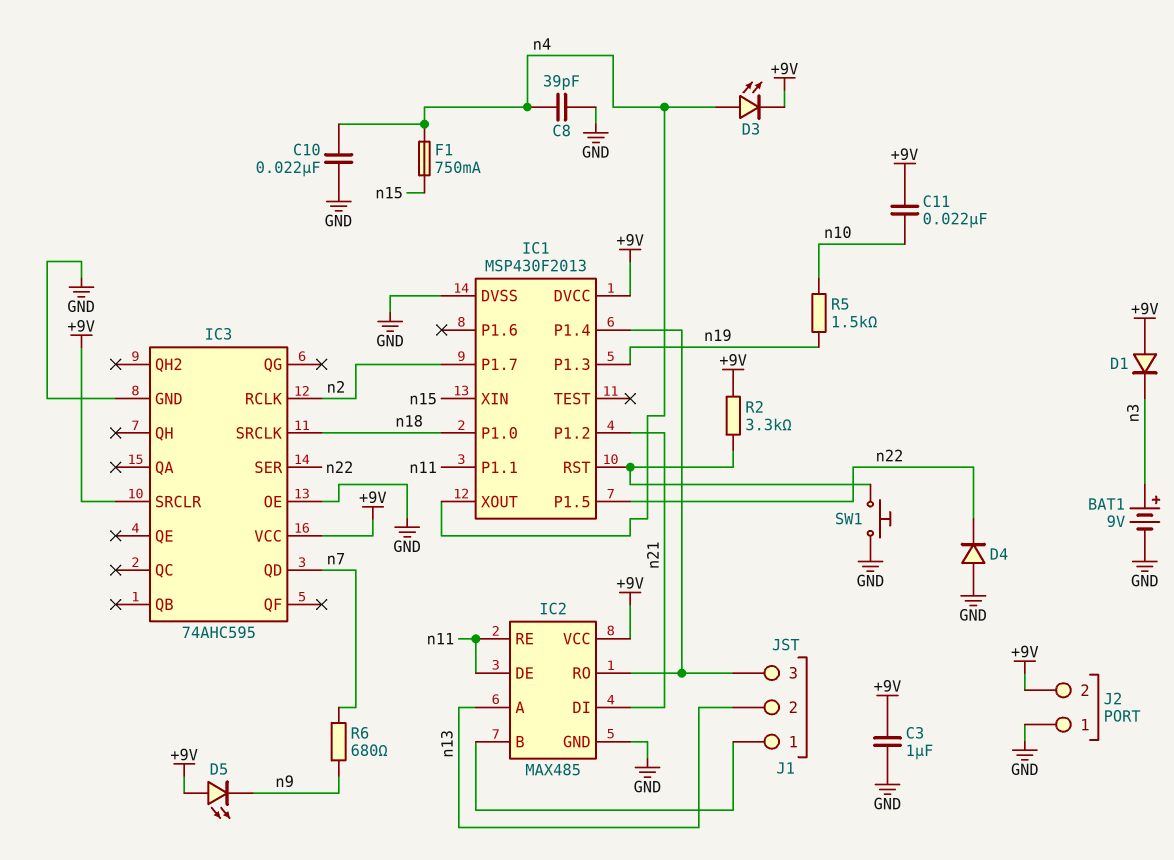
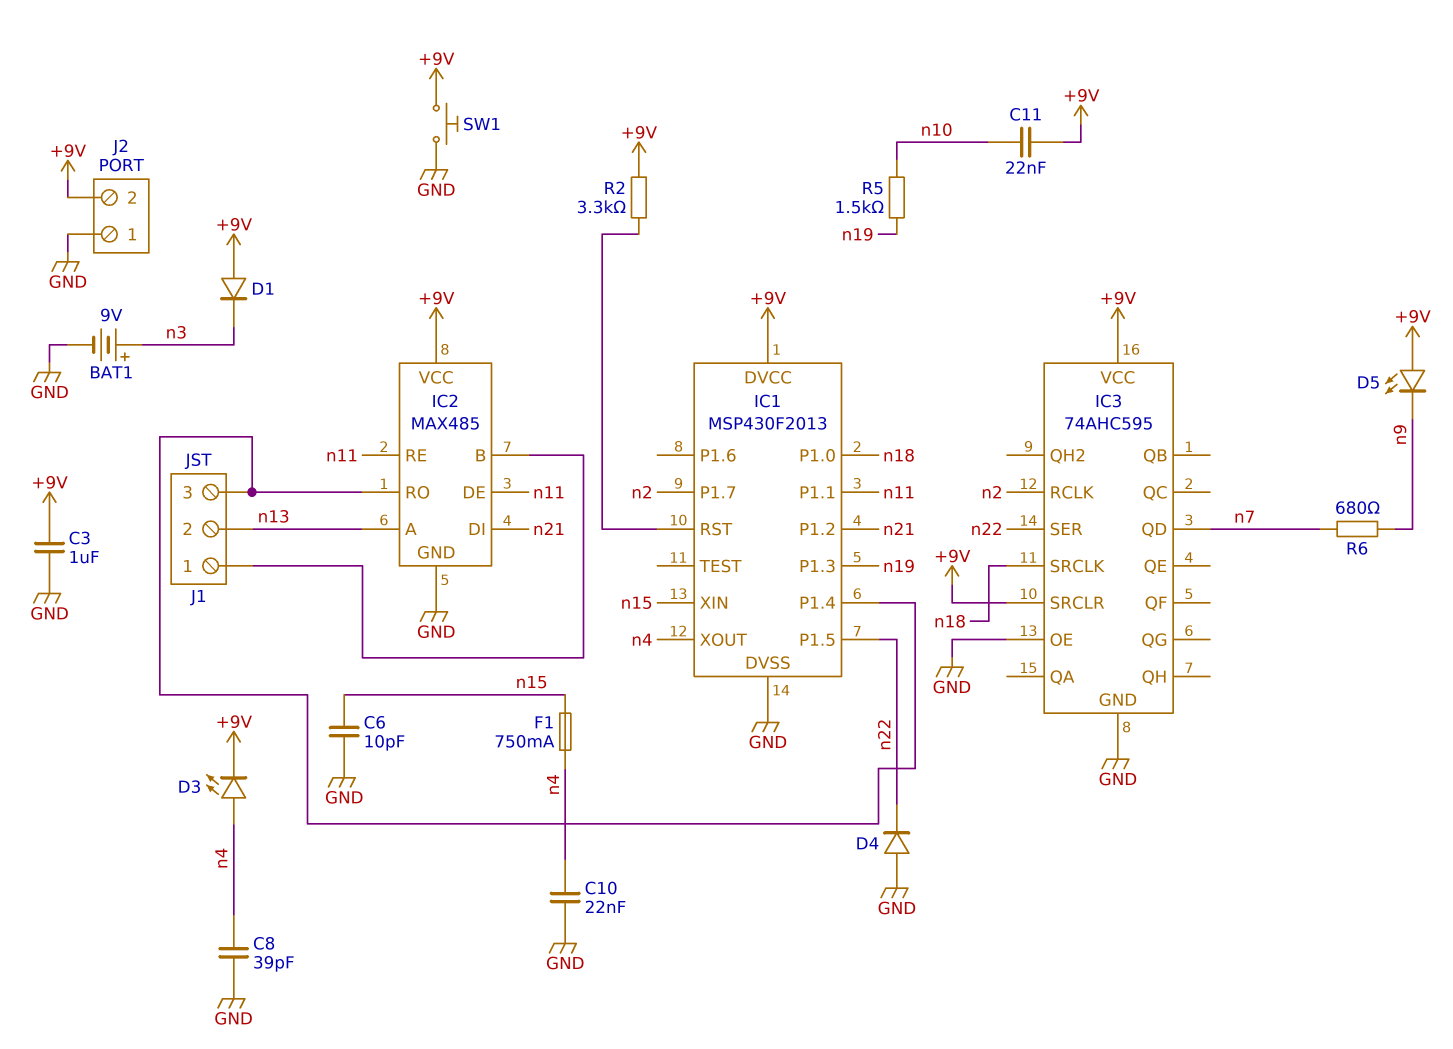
C6: none -> 10pF (GND, n15)
SW1: button (GND, IC1/RST) -> button (+9V, GND)

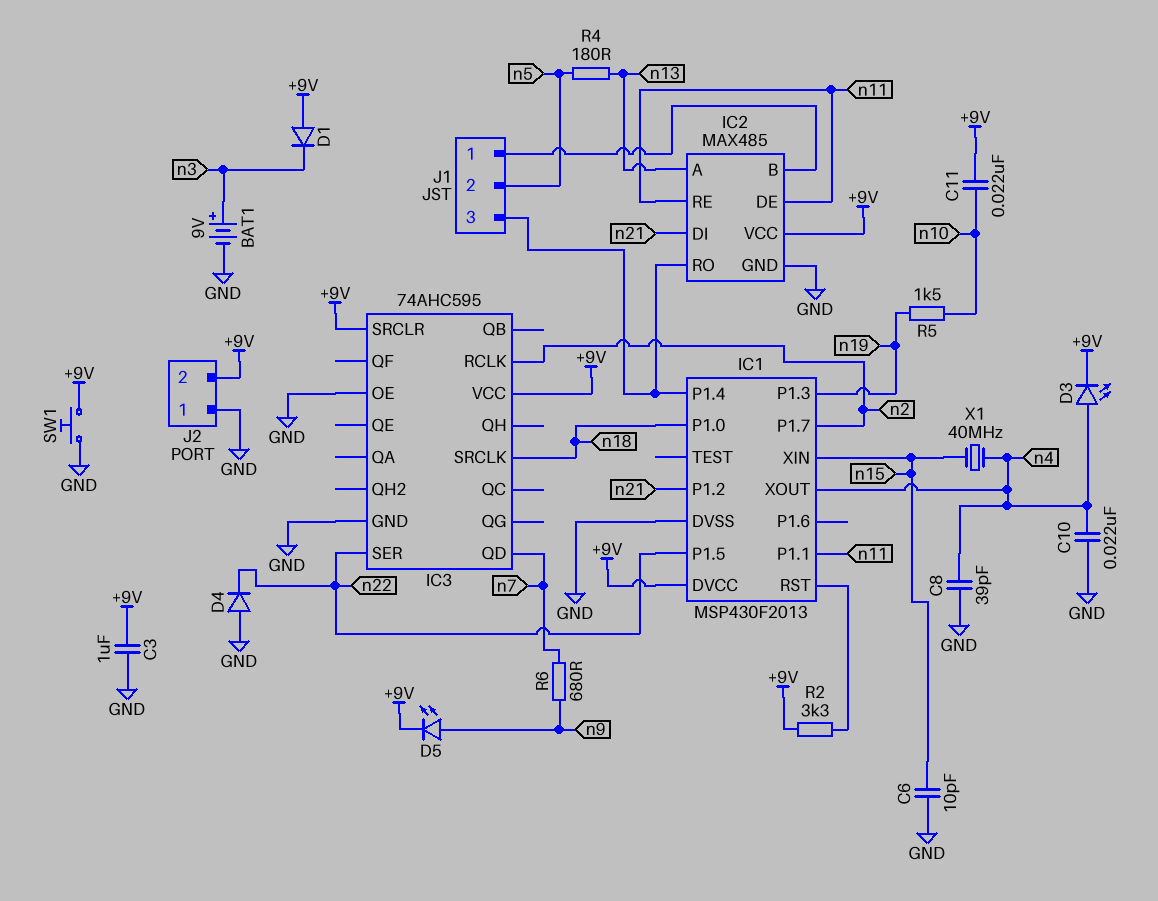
D5: LED (A +9V, K n9) -> LED (A n9, K +9V)
F1: 750mA (n4, n15) -> none
J1 pin 2: n13 -> n5
R4: none -> 180 (n5, n13)
X1: none -> 40MHz (n4, n15)

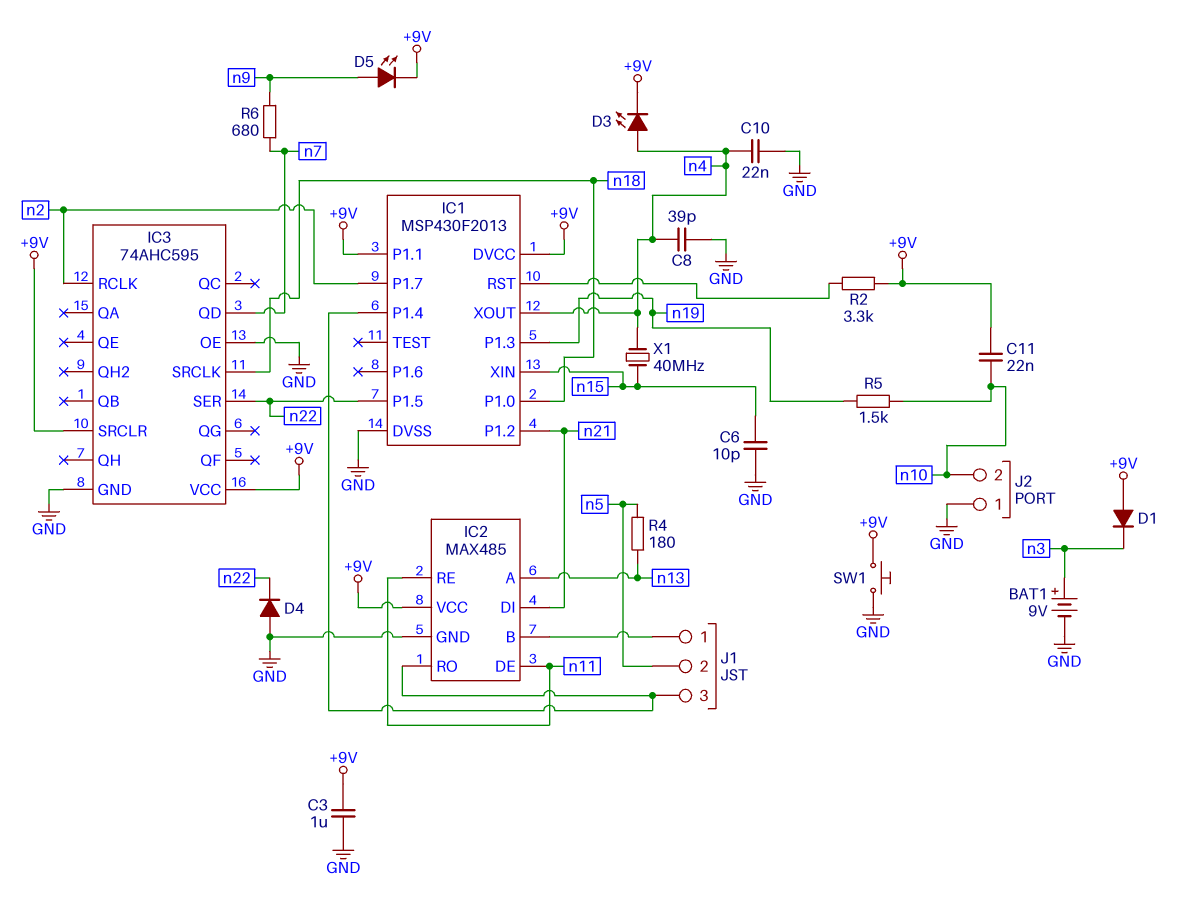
IC1 pin P1.1: n11 -> +9V
J2 pin 2: +9V -> n10

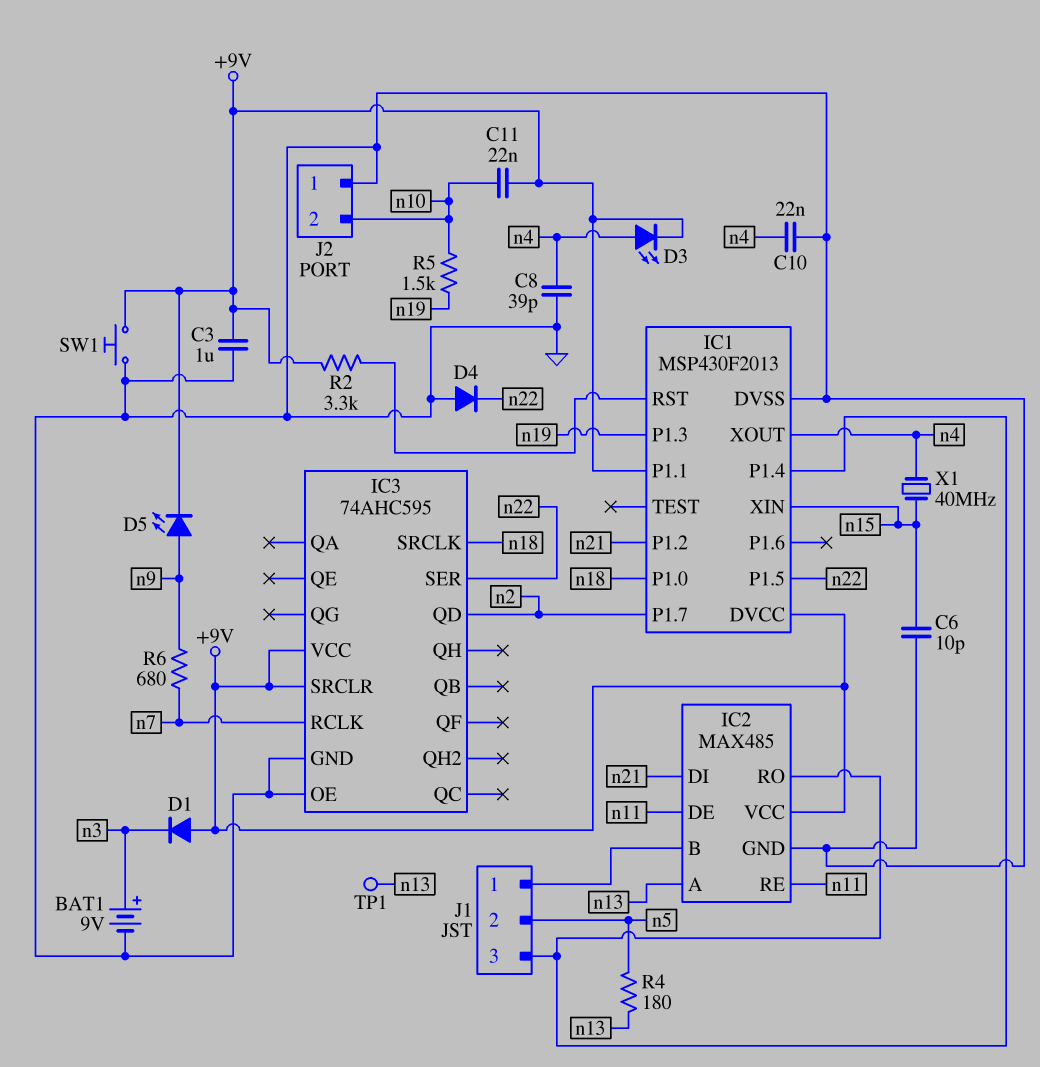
IC3 pin QD: n7 -> n2
IC3 pin RCLK: n2 -> n7
TP1: none -> test point (n13)

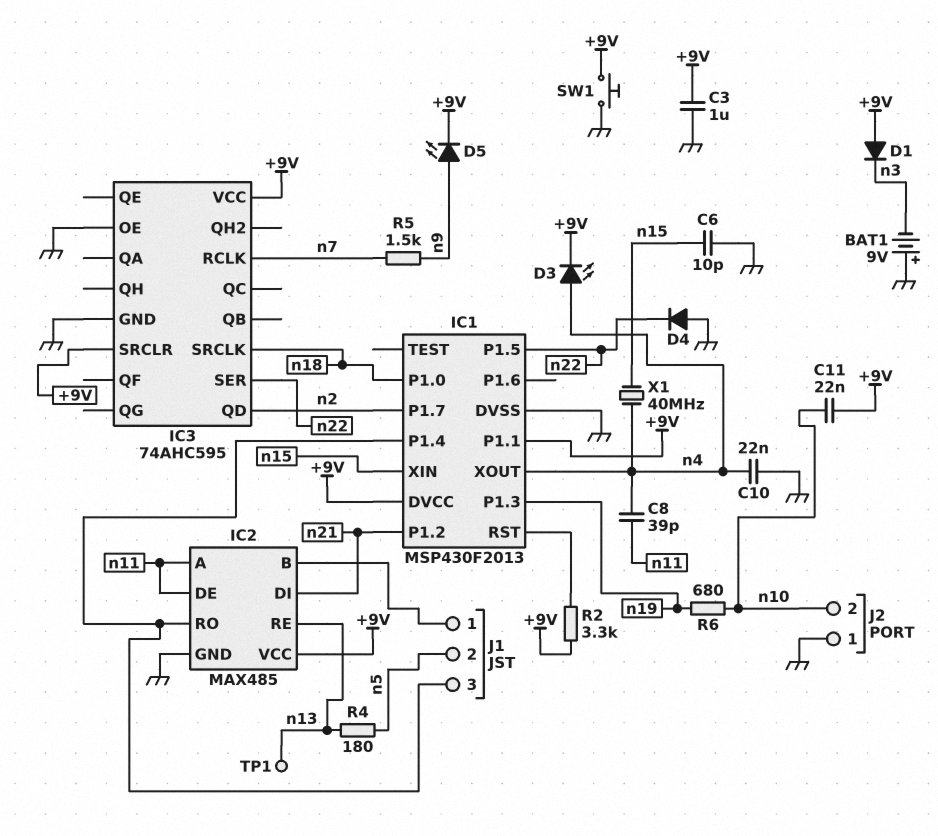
BAT1: 9V (plus n3, minus GND) -> 9V (plus GND, minus n3)
C8: 39pF (GND, n4) -> 39pF (n4, n11)
IC2 pin A: n13 -> n11
IC2 pin RE: n11 -> n13
R5: 1.5k (n10, n19) -> 1.5k (n7, n9)
R6: 680 (n7, n9) -> 680 (n10, n19)

